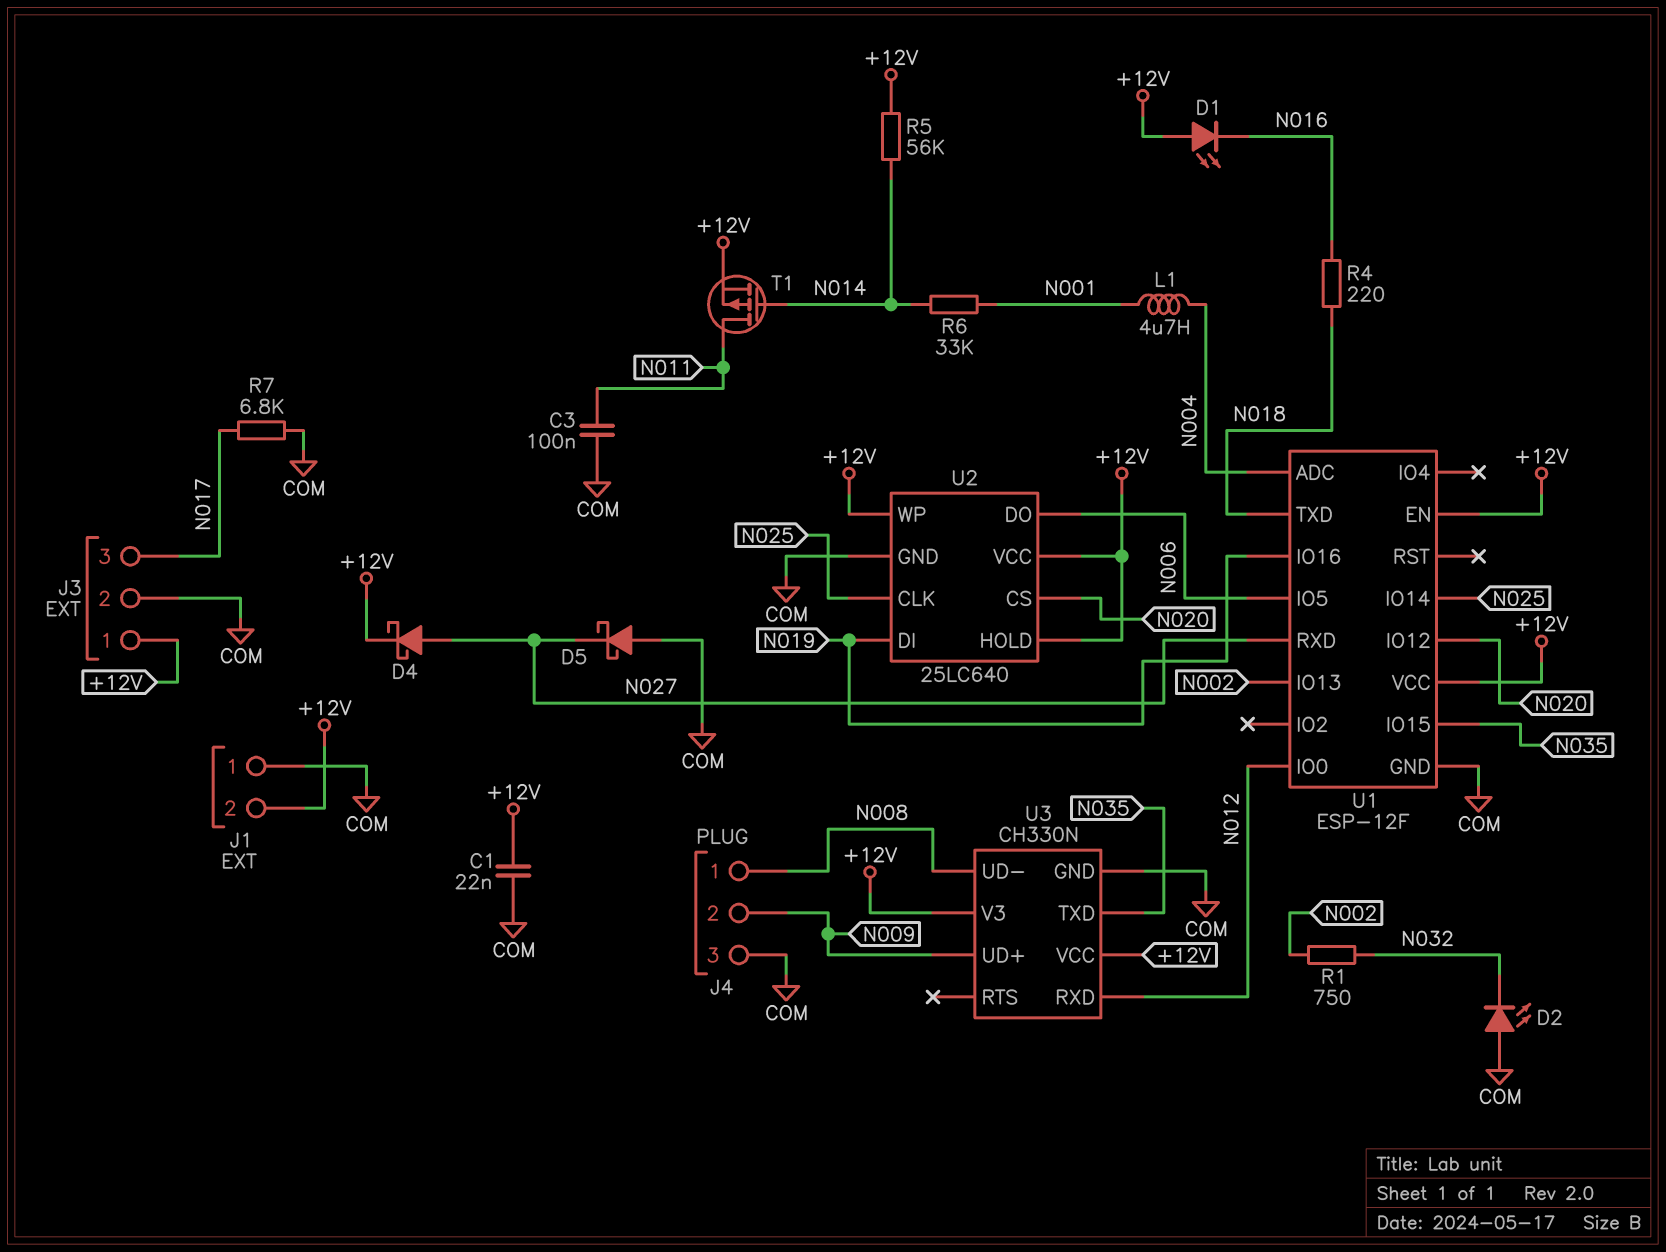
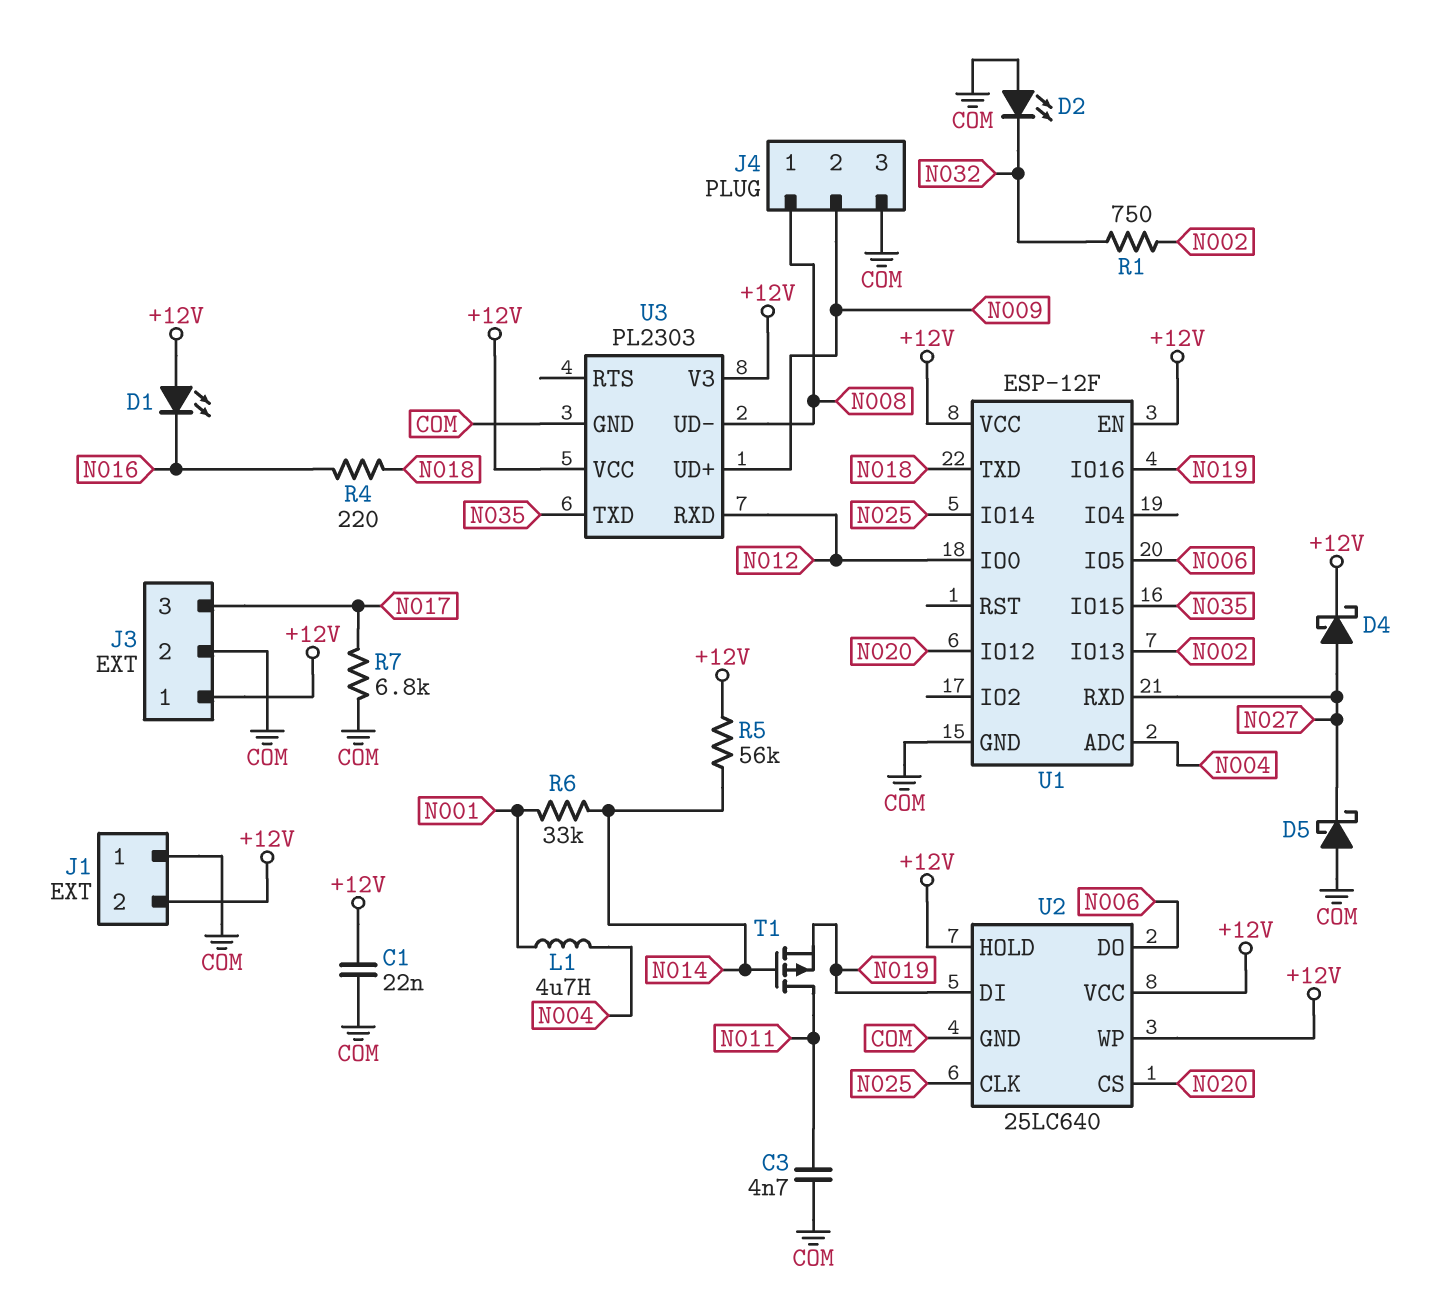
C3: 100nF (COM, N011) -> 4.7nF (COM, N011)
T1: PMOS (G N014, D N011, S +12V) -> PMOS (G N014, D N011, S N019)
U3: CH330N -> PL2303

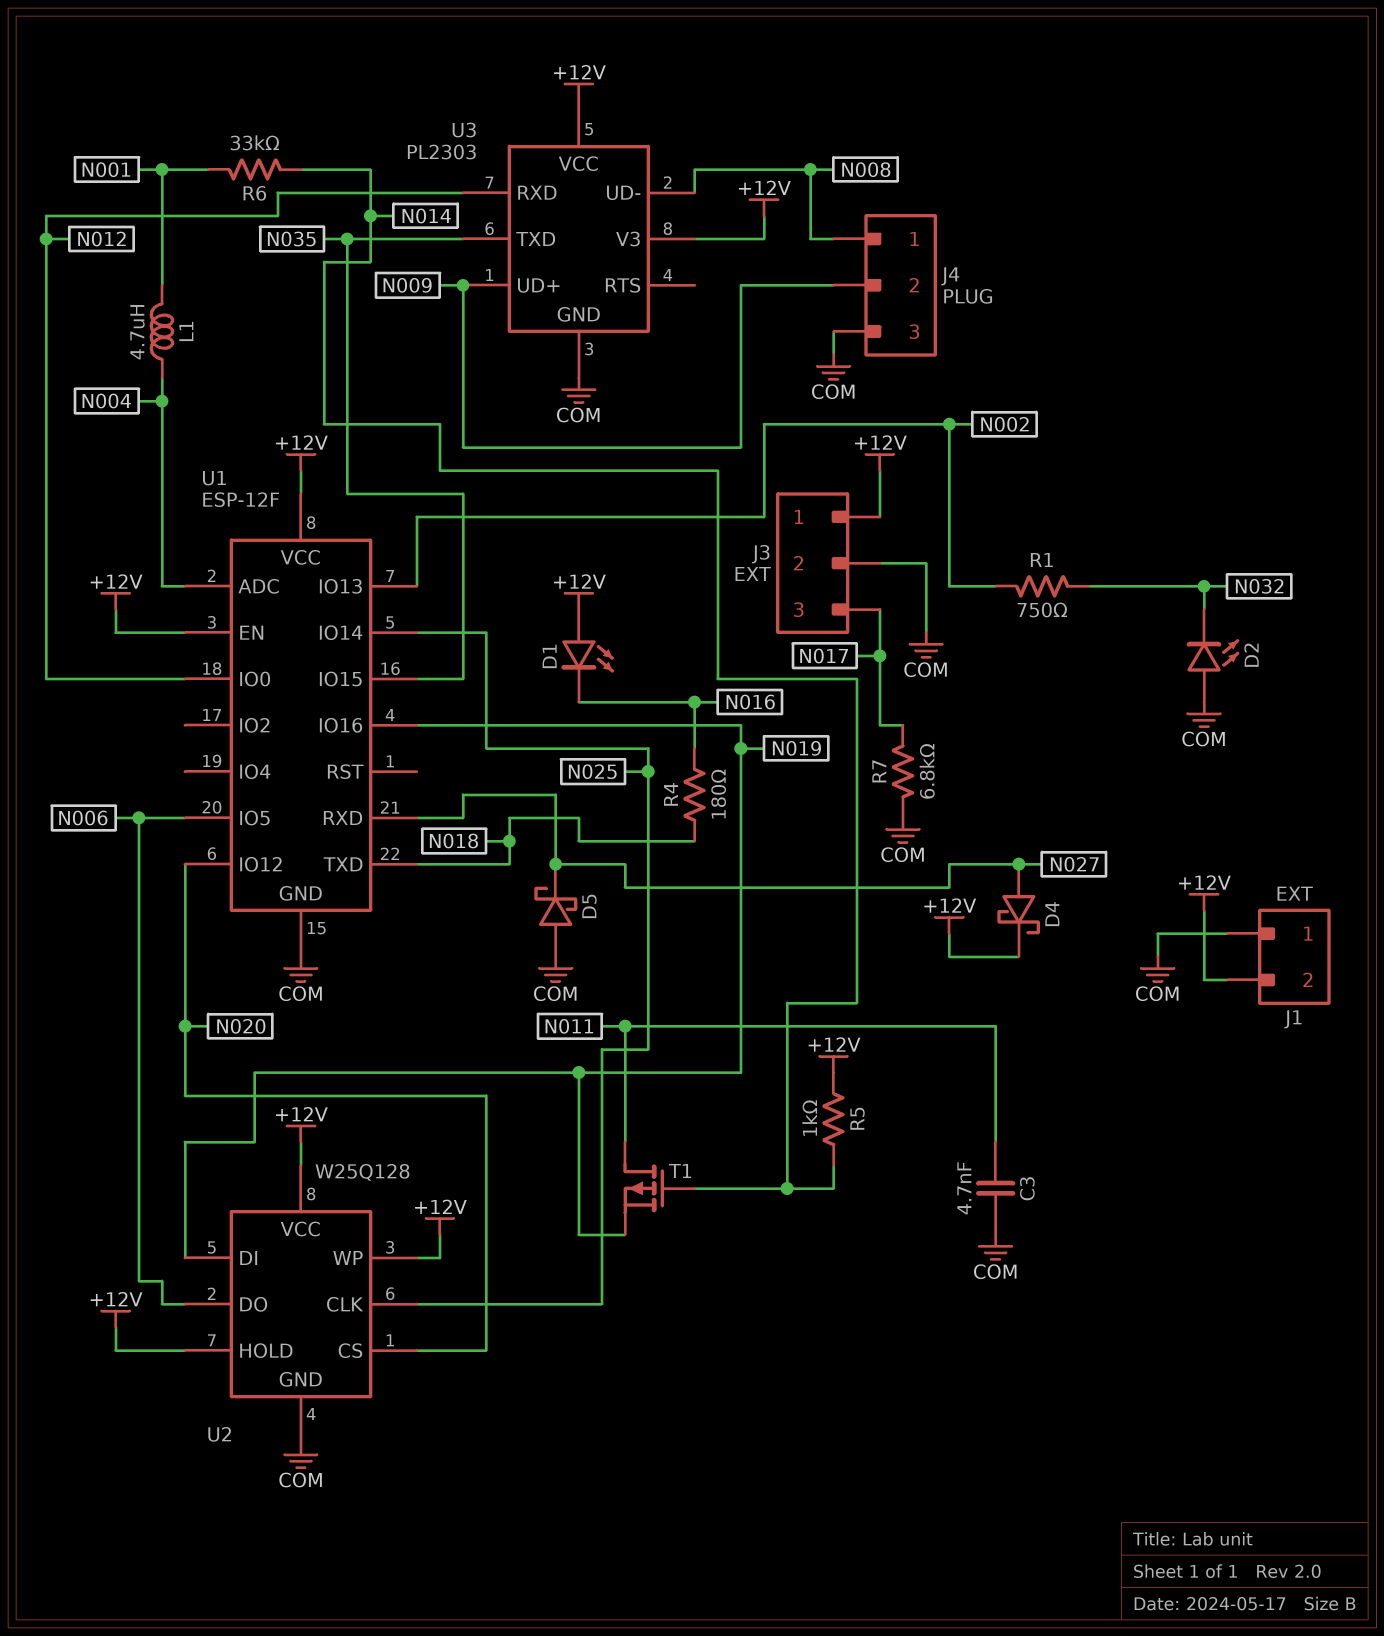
C1: 22nF (+12V, COM) -> none
R4: 220 (N016, N018) -> 180 (N016, N018)
R5: 56k (+12V, N014) -> 1k (+12V, N014)
U2: 25LC640 -> W25Q128

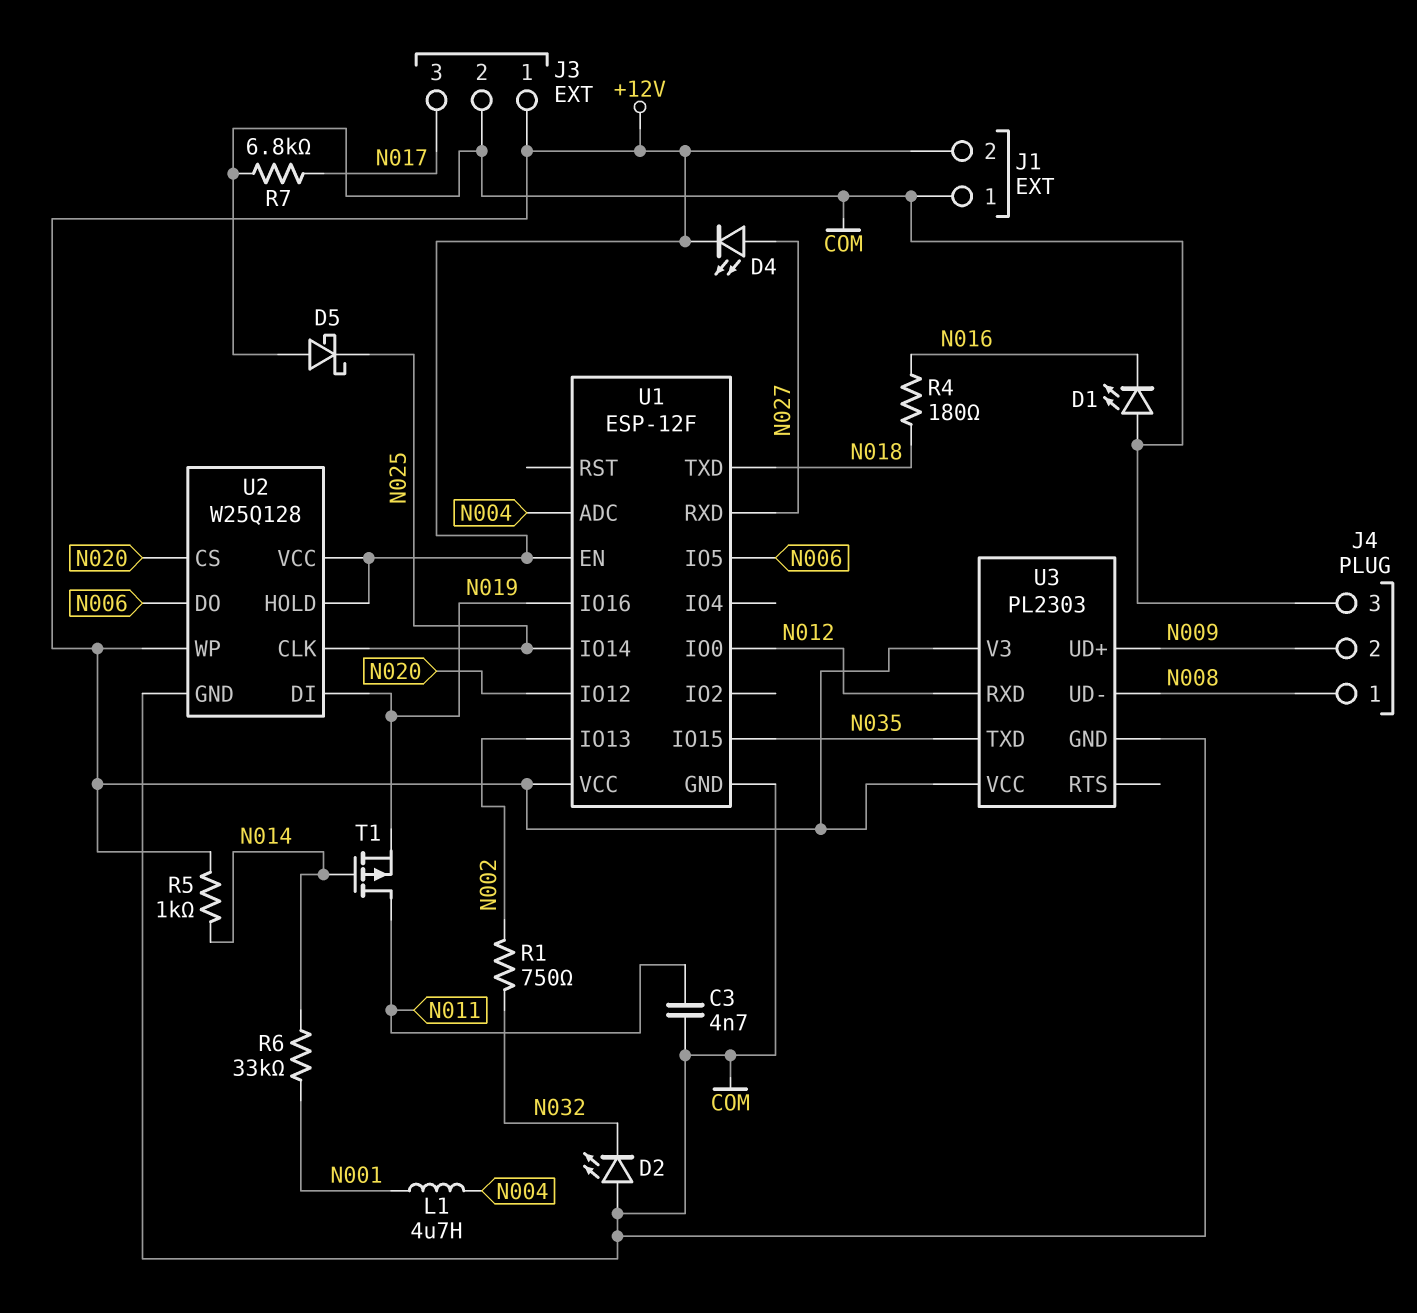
D1: LED (A +12V, K N016) -> LED (A COM, K N016)
D4: schottky (A N027, K +12V) -> LED (A N027, K +12V)
D5: schottky (A COM, K N027) -> schottky (A COM, K N025)

